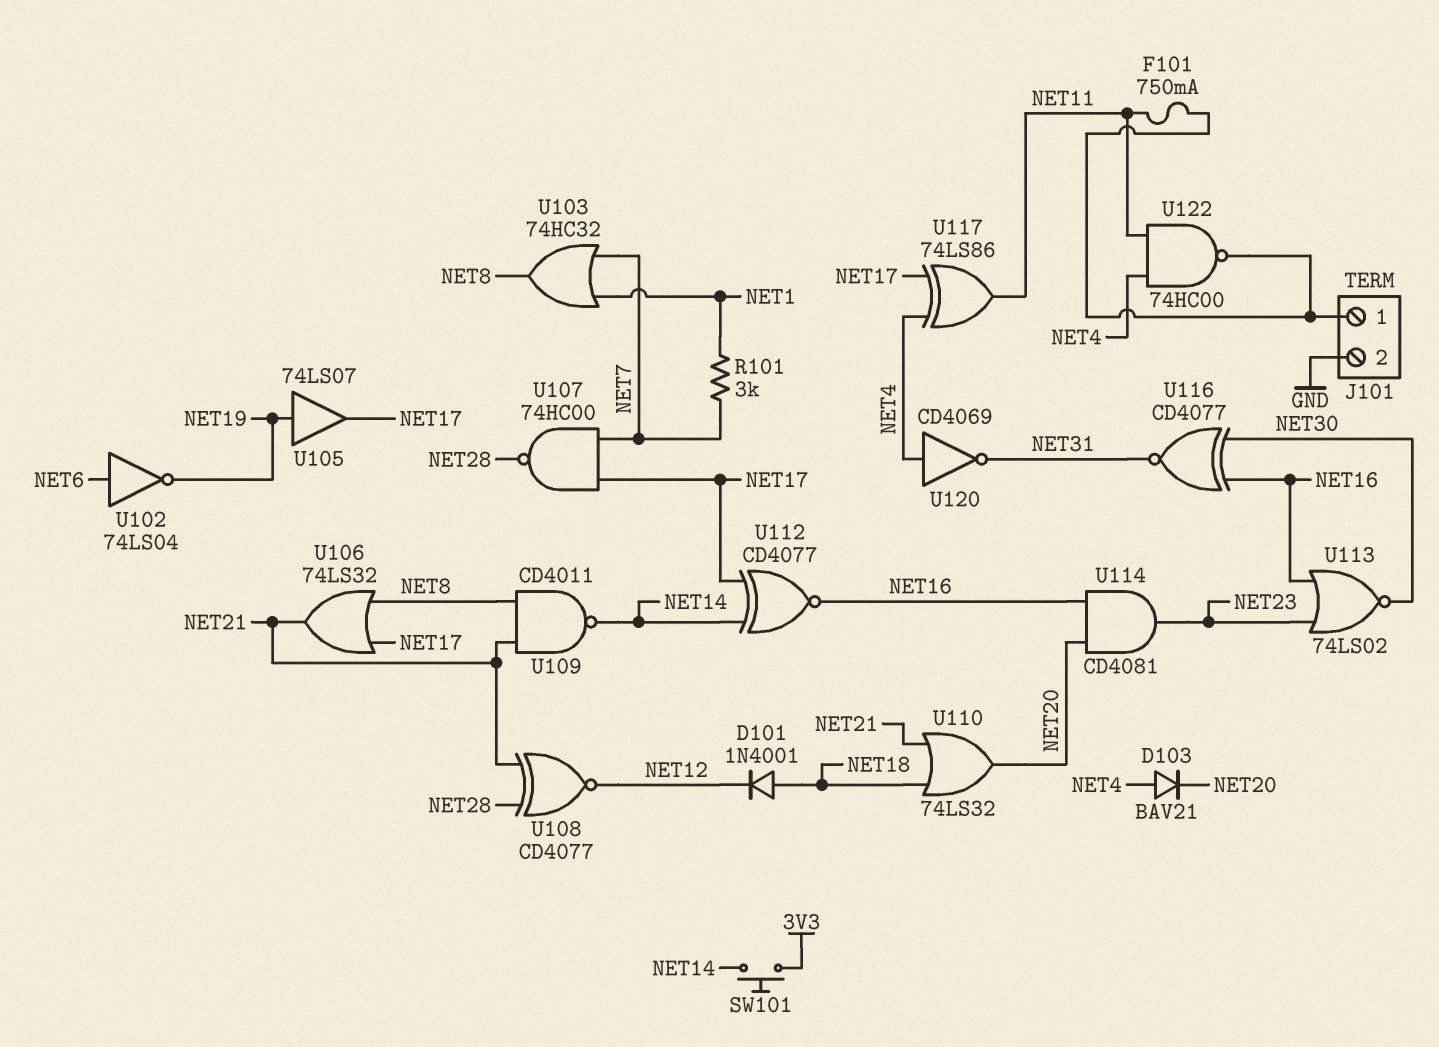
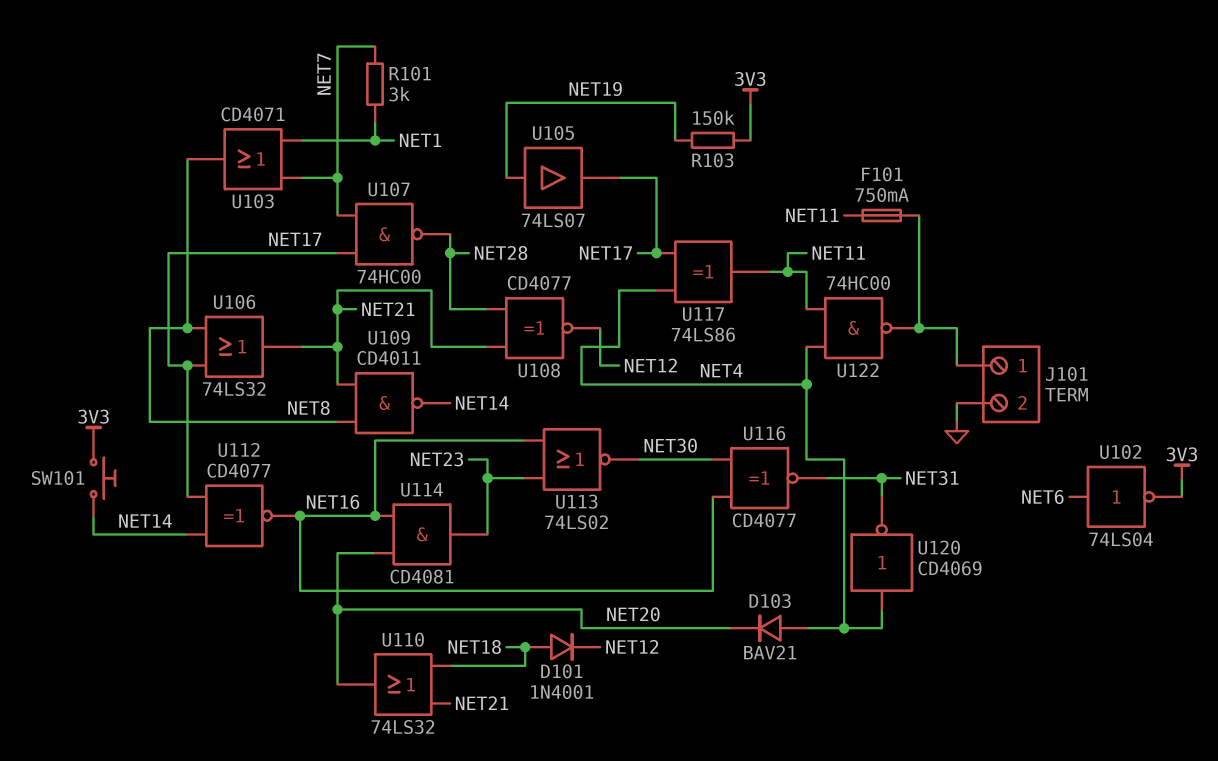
R103: none -> 150k (3V3, NET19)
U102: NOT 74LS04 (in NET6, out NET19) -> NOT 74LS04 (in NET6, out 3V3)
U103: OR 74HC32 (in NET1, in NET7, out NET8) -> OR CD4071 (in NET1, in NET7, out NET8)

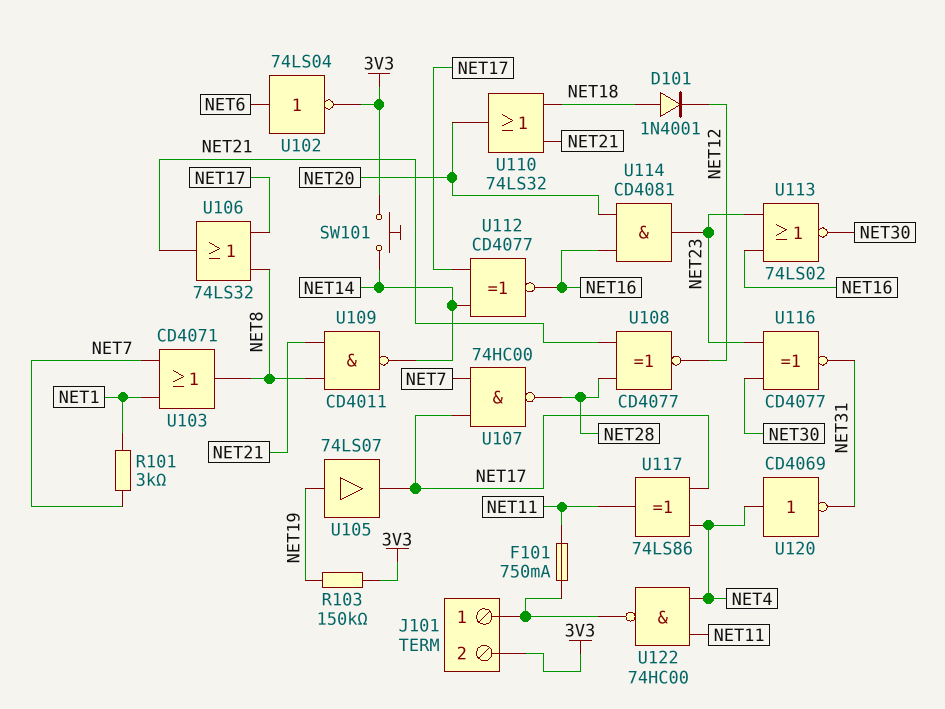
D103: diode BAV21 (A NET4, K NET20) -> none
J101 pin 2: GND -> 3V3
U116: XNOR CD4077 (in NET16, in NET30, out NET31) -> XNOR CD4077 (in NET23, in NET30, out NET31)

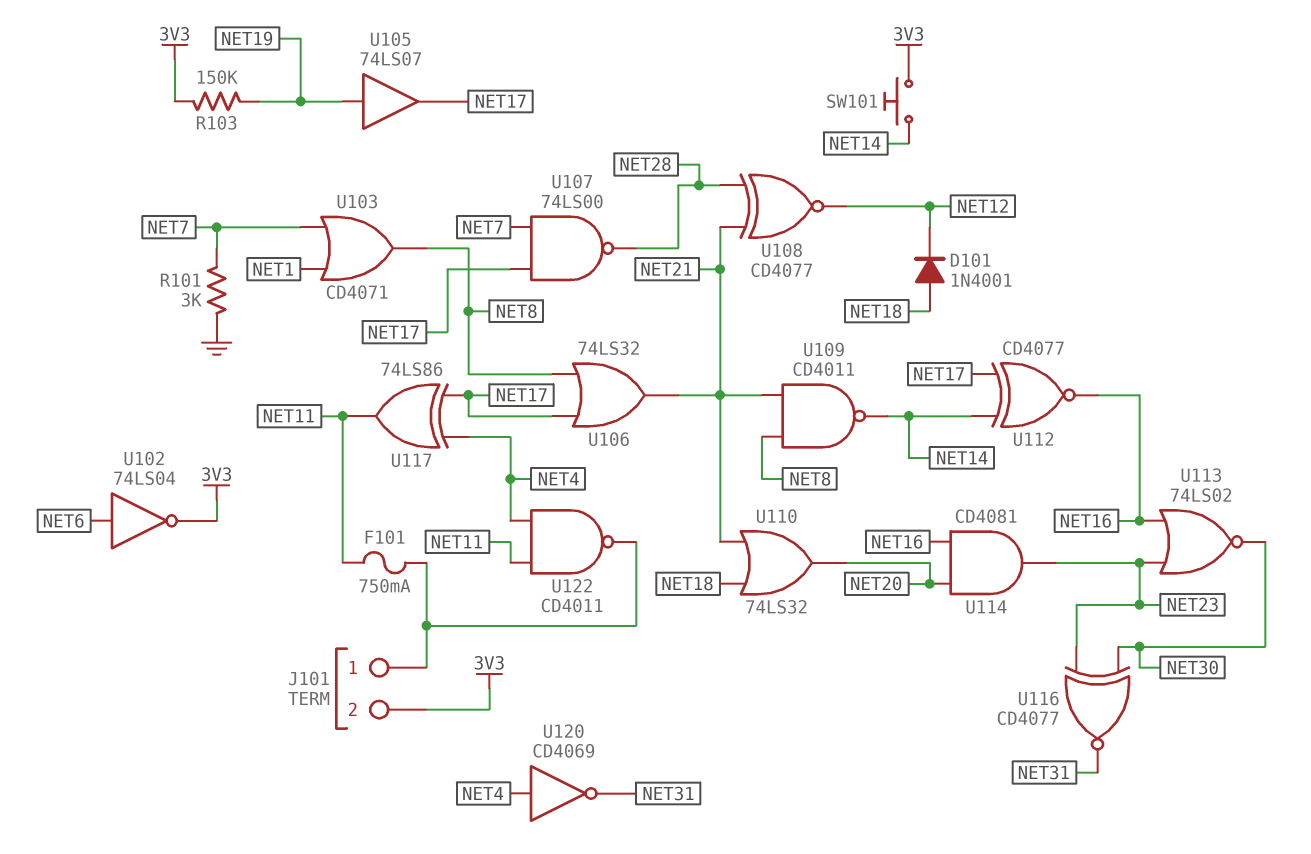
R101: 3k (NET1, NET7) -> 3k (GND, NET7)
U107: NAND 74HC00 (in NET7, in NET17, out NET28) -> NAND 74LS00 (in NET7, in NET17, out NET28)
U122: NAND 74HC00 (in NET4, in NET11, out J101/1) -> NAND CD4011 (in NET4, in NET11, out J101/1)

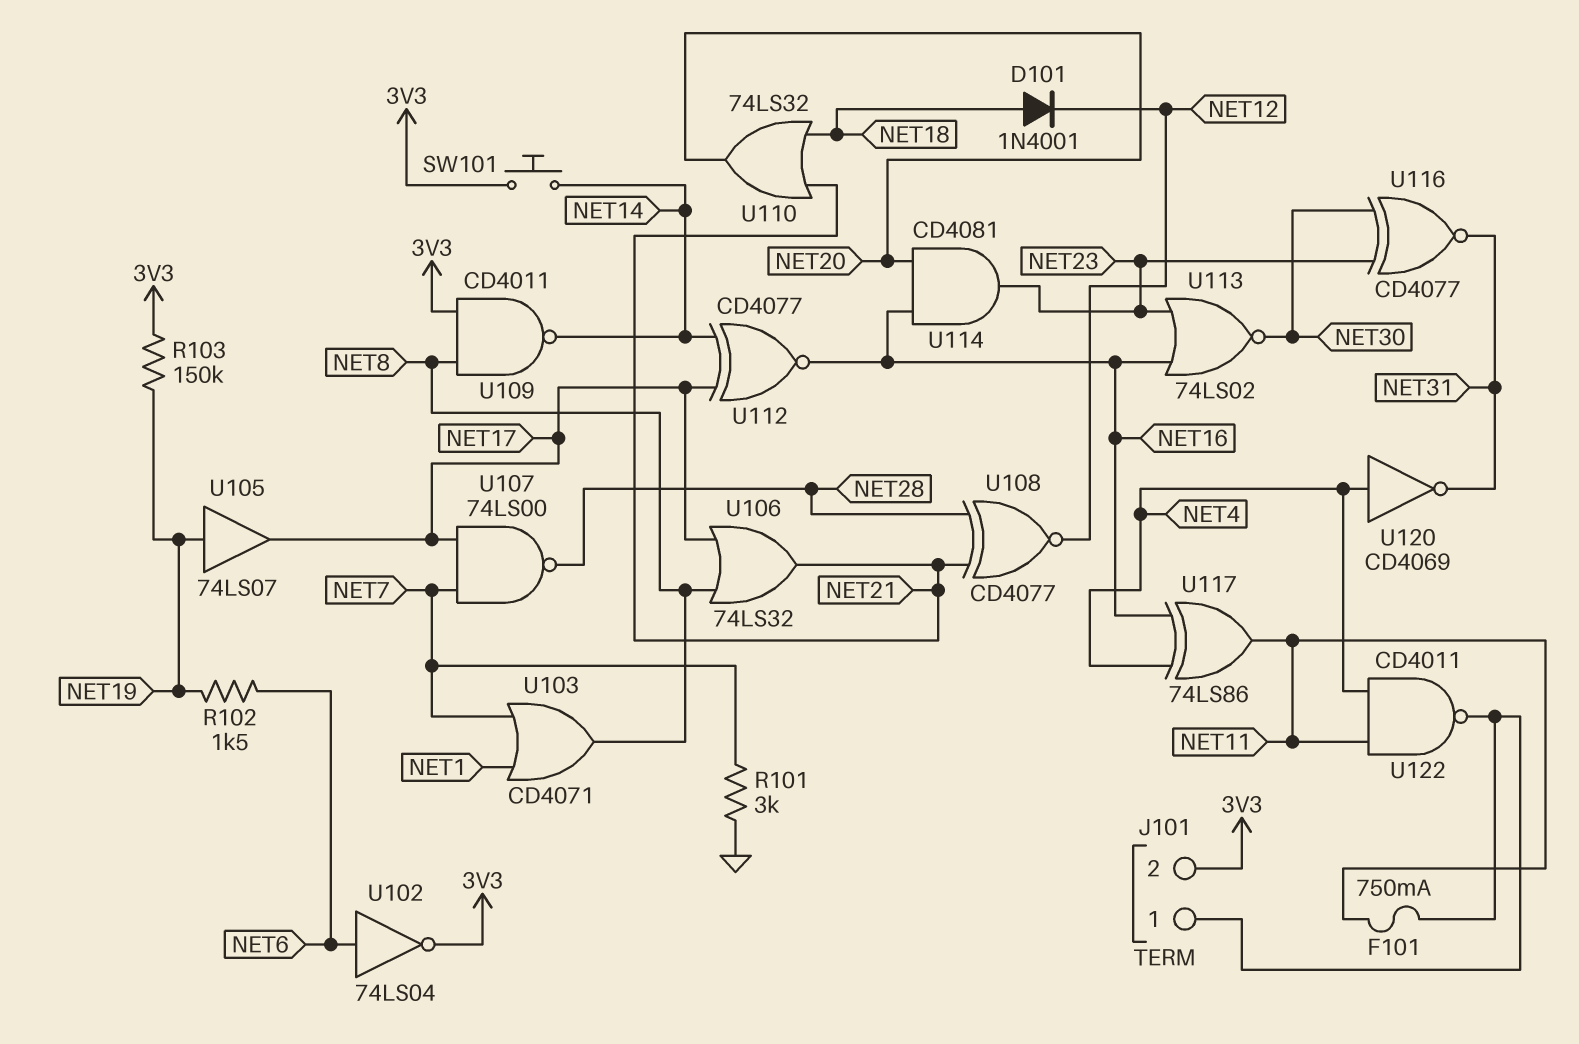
R102: none -> 1.5k (NET6, NET19)
U109: NAND CD4011 (in NET8, in NET21, out NET14) -> NAND CD4011 (in 3V3, in NET8, out NET14)
U117: XOR 74LS86 (in NET4, in NET17, out NET11) -> XOR 74LS86 (in NET4, in NET16, out NET11)

